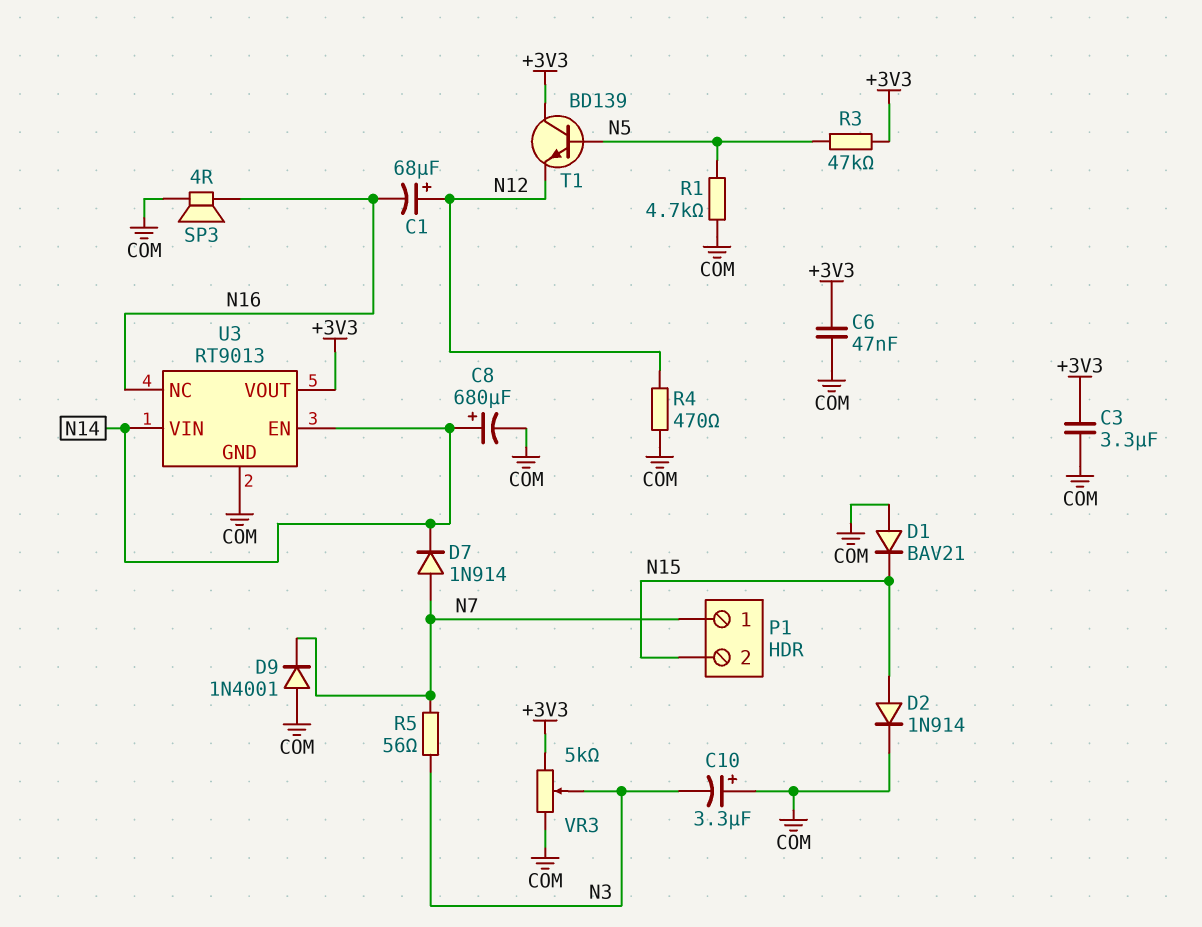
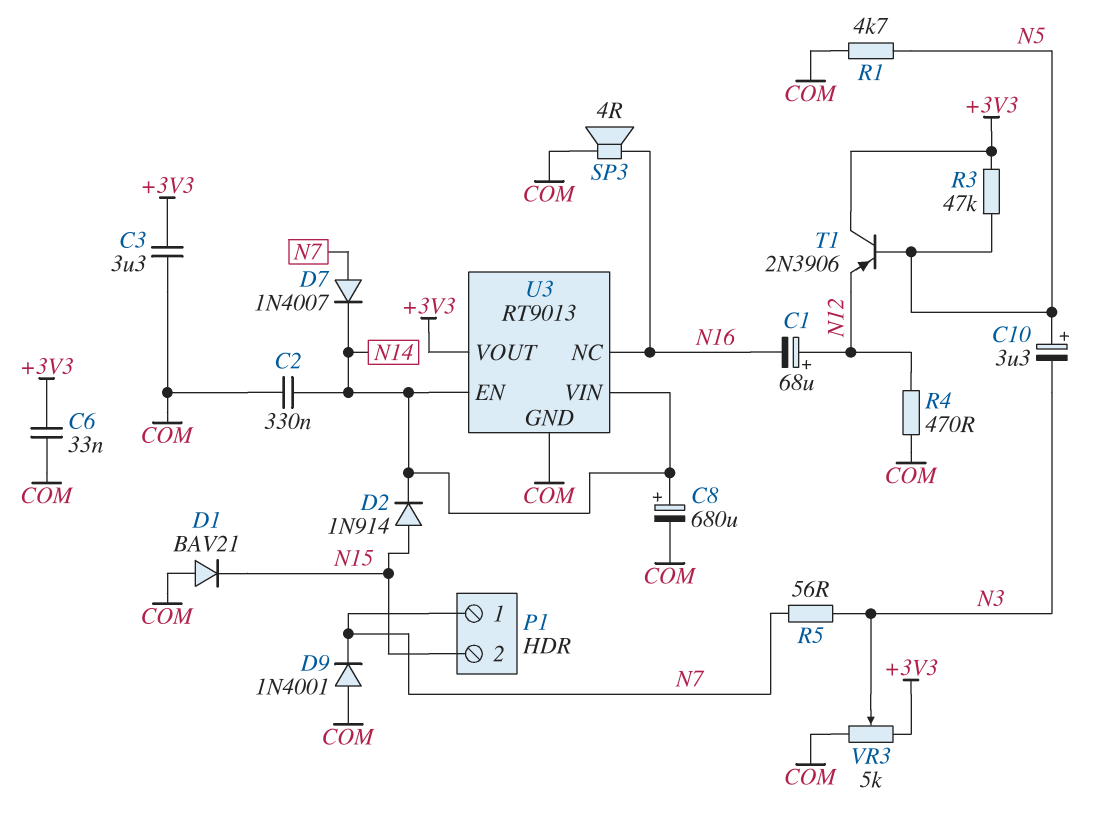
C2: none -> 330nF (COM, N14)
C6: 47nF (+3V3, COM) -> 33nF (+3V3, COM)
C10: 3.3uF (plus COM, minus N3) -> 3.3uF (plus N5, minus N3)
D2: diode 1N914 (A N15, K COM) -> diode 1N914 (A N15, K N14)
D7: diode 1N914 (A N7, K N14) -> diode 1N4007 (A N7, K N14)
T1: NPN BD139 (B N5, C +3V3, E N12) -> PNP 2N3906 (B N5, C +3V3, E N12)

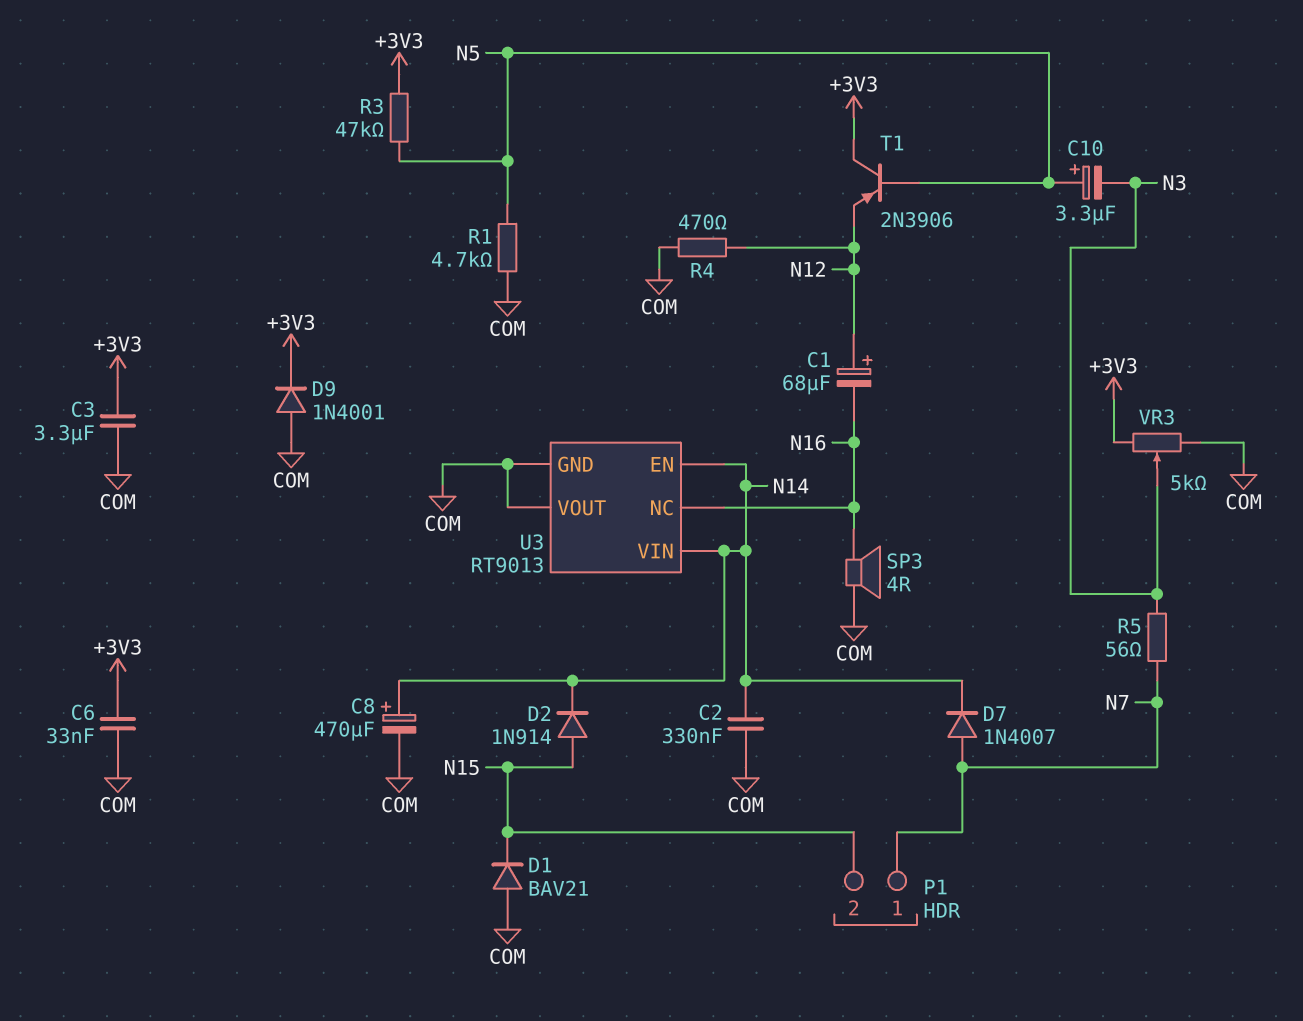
C8: 680uF (plus N14, minus COM) -> 470uF (plus N14, minus COM)
D9: diode 1N4001 (A COM, K N7) -> diode 1N4001 (A COM, K +3V3)
U3 pin VOUT: +3V3 -> COM

